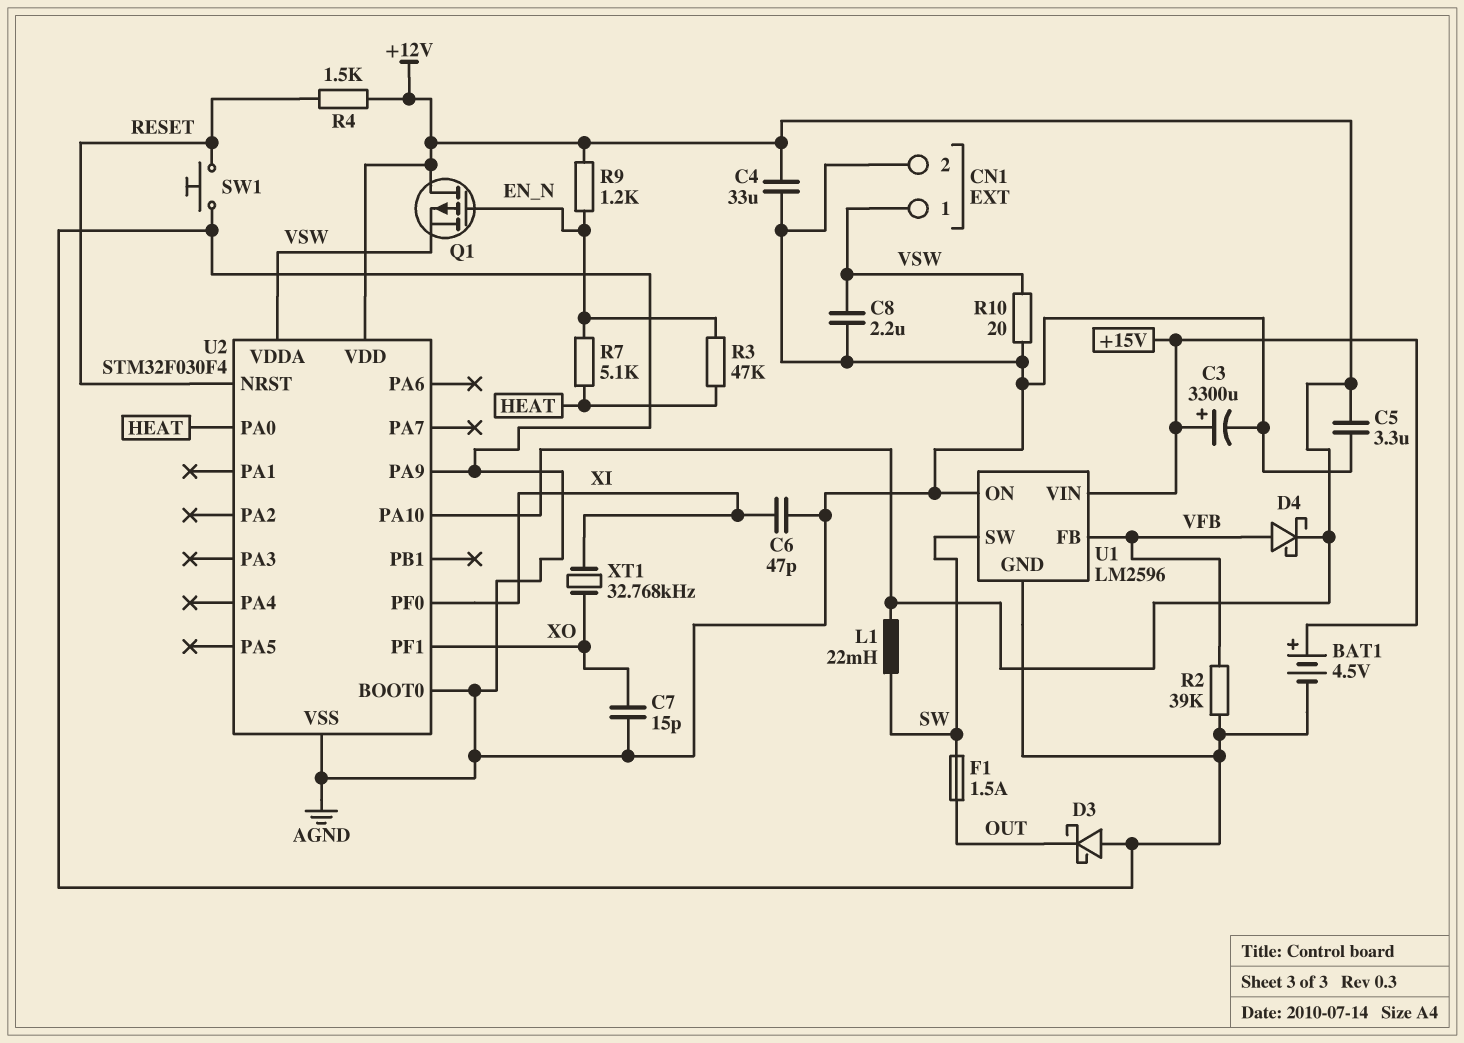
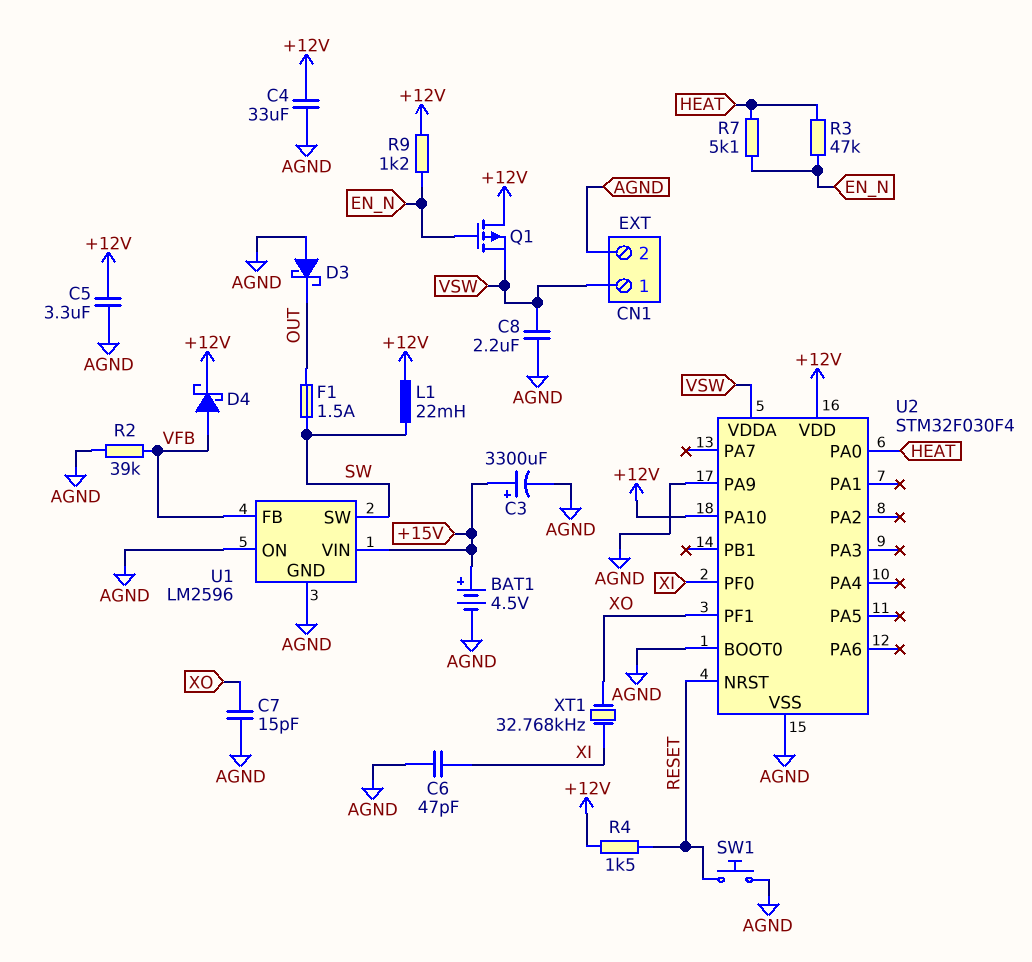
R10: 20 (AGND, VSW) -> none

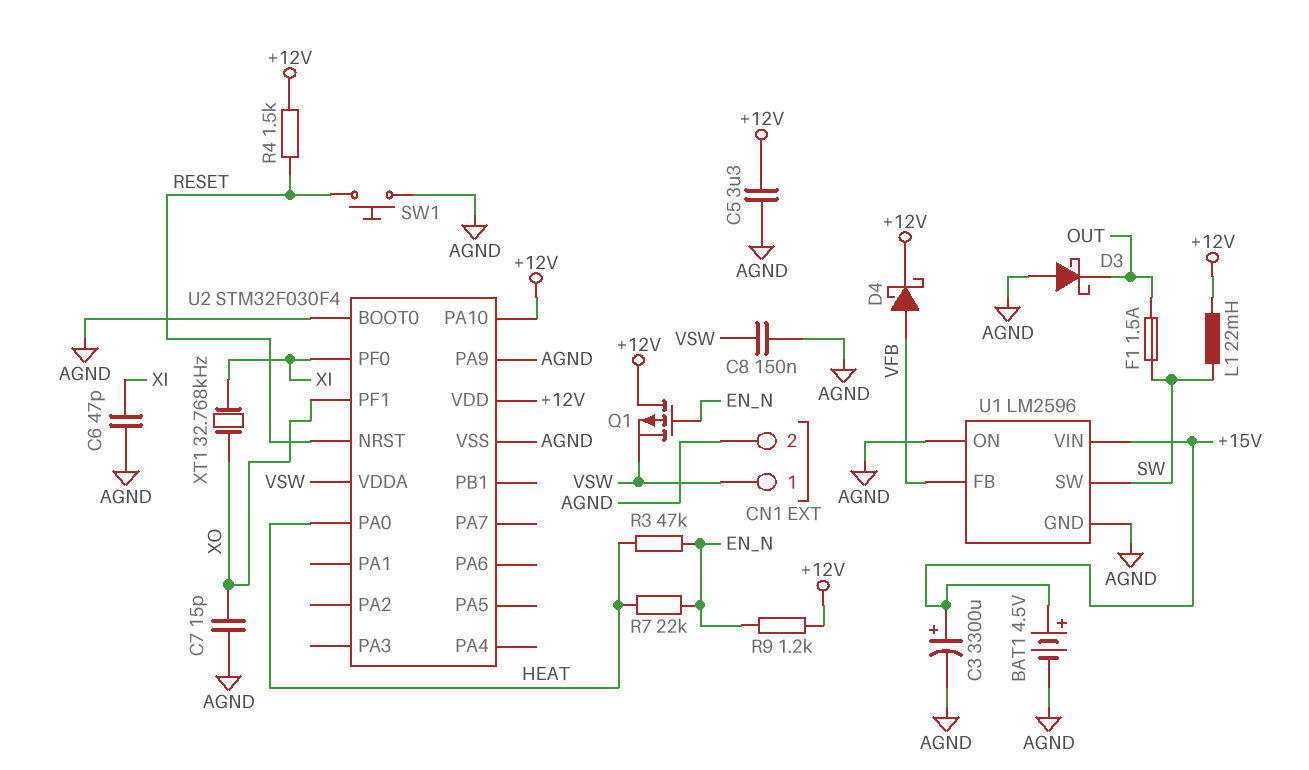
C4: 33uF (+12V, AGND) -> none
C8: 2.2uF (AGND, VSW) -> 150nF (AGND, VSW)
R2: 39k (AGND, VFB) -> none
R7: 5.1k (EN_N, HEAT) -> 22k (EN_N, HEAT)

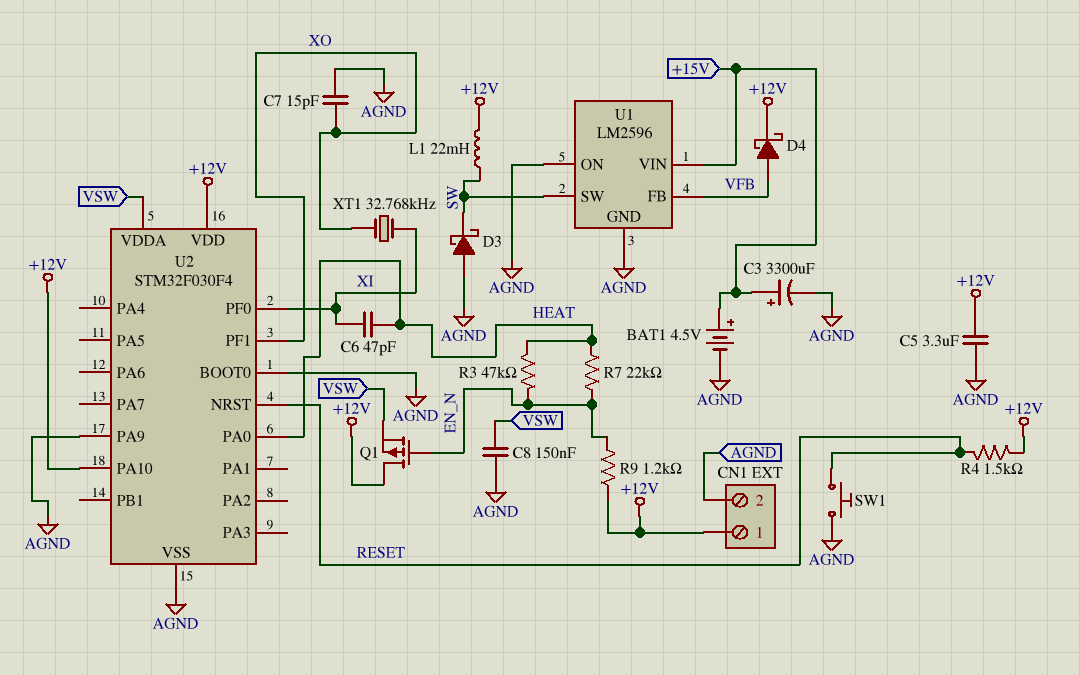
C6: 47pF (AGND, XI) -> 47pF (HEAT, XI)
CN1 pin 1: VSW -> +12V
D3: schottky (A AGND, K OUT) -> schottky (A AGND, K SW)
F1: 1.5A (OUT, SW) -> none

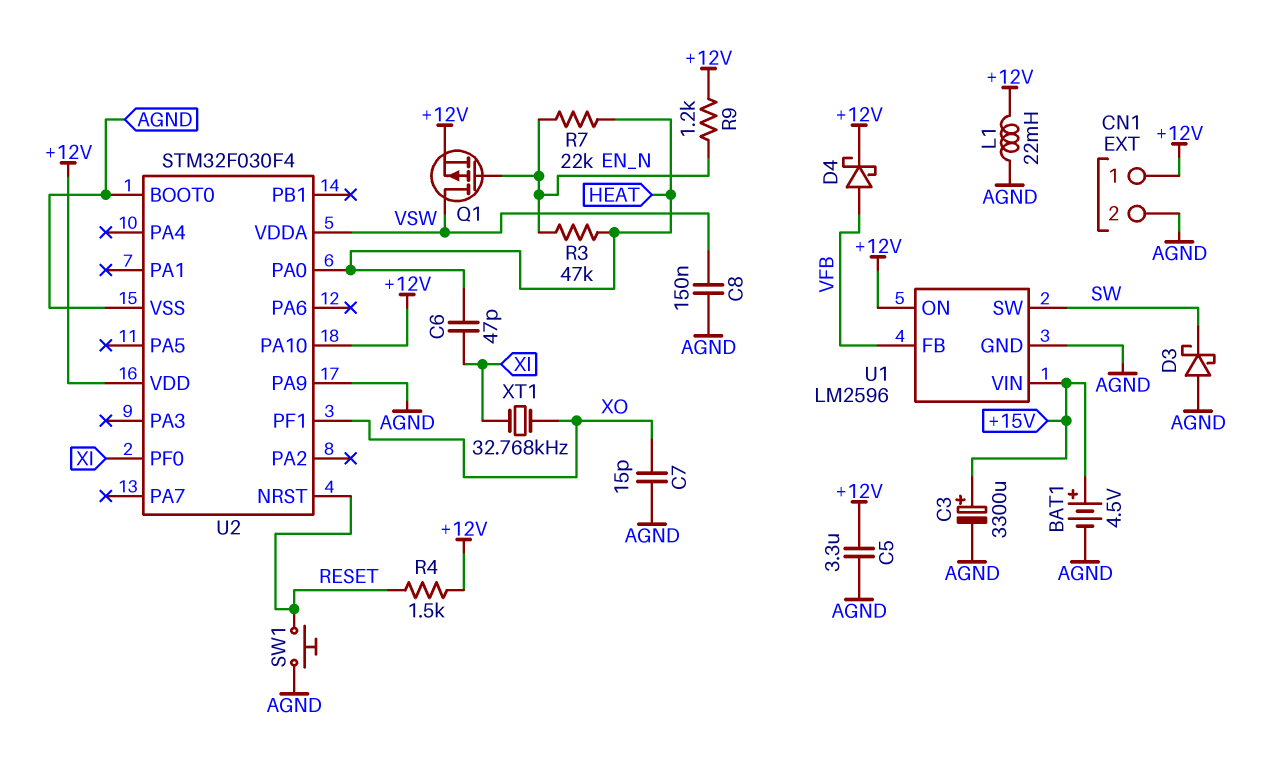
L1: 22mH (+12V, SW) -> 22mH (+12V, AGND)
Q1: PMOS (G EN_N, D +12V, S VSW) -> PMOS (G EN_N, D VSW, S +12V)
U1 pin ON: AGND -> +12V

